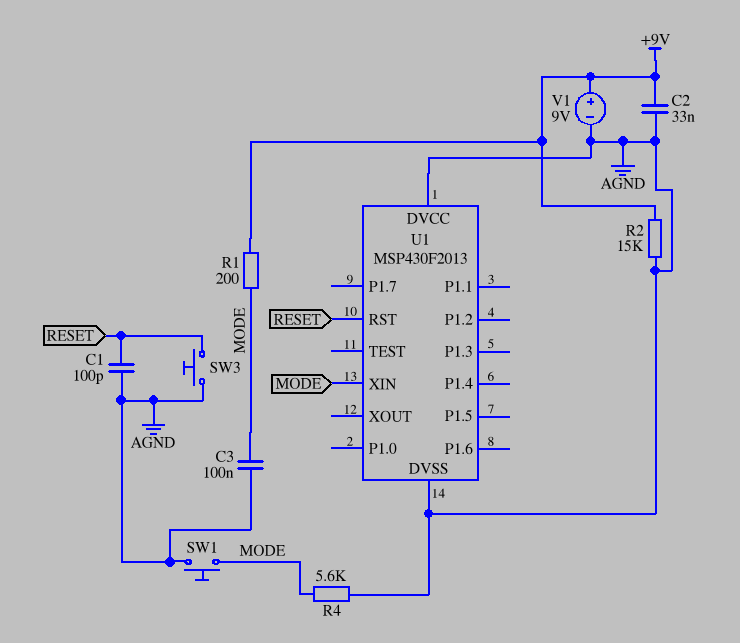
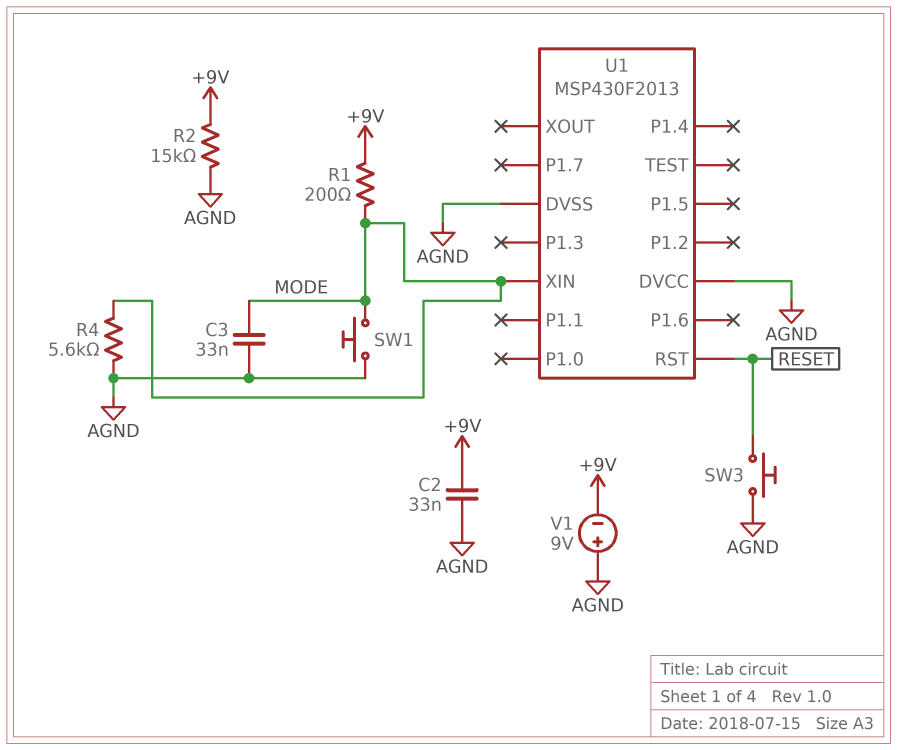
C1: 100pF (AGND, RESET) -> none
C3: 100nF (AGND, MODE) -> 33nF (AGND, MODE)
V1: 9V (plus +9V, minus AGND) -> 9V (plus AGND, minus +9V)

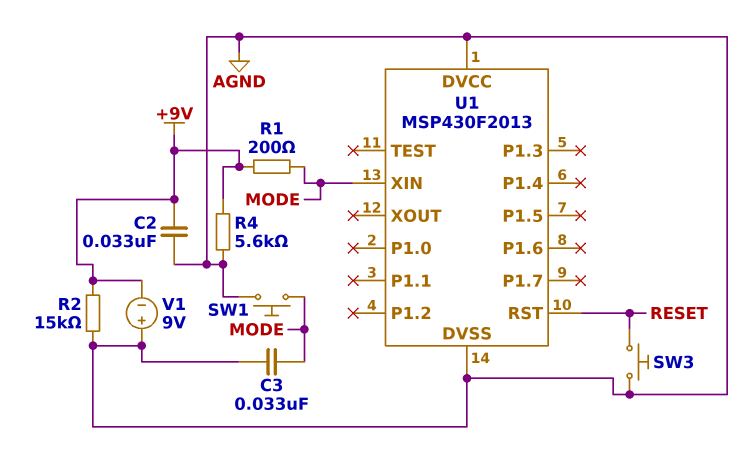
R4: 5.6k (AGND, MODE) -> 5.6k (+9V, AGND)

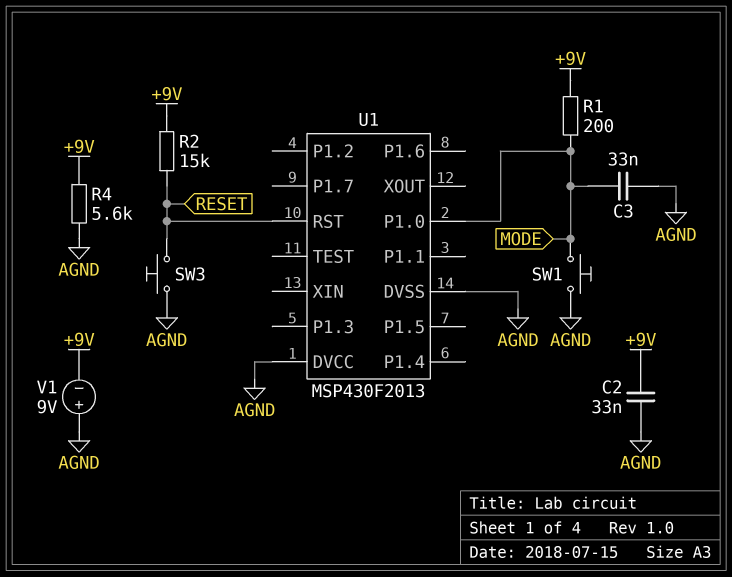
R2: 15k (+9V, AGND) -> 15k (+9V, RESET)
U1 pin P1.0: none -> MODE
U1 pin XIN: MODE -> none

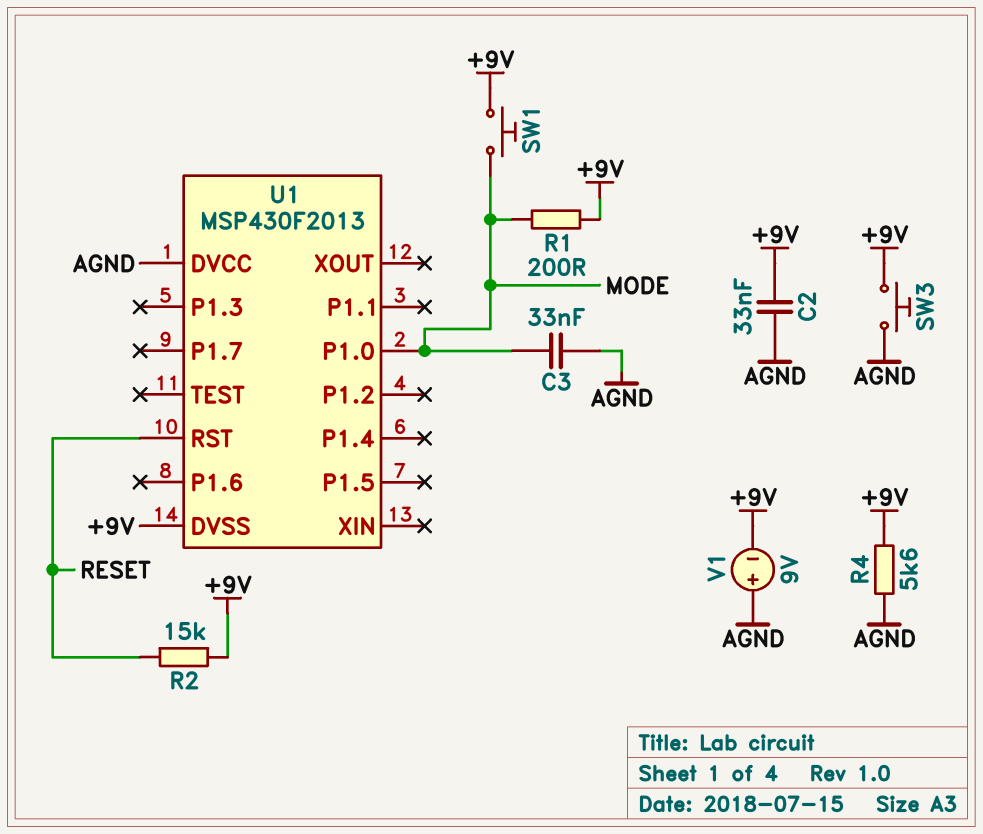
SW1: button (AGND, MODE) -> button (+9V, MODE)
SW3: button (AGND, RESET) -> button (+9V, AGND)
U1 pin DVSS: AGND -> +9V

